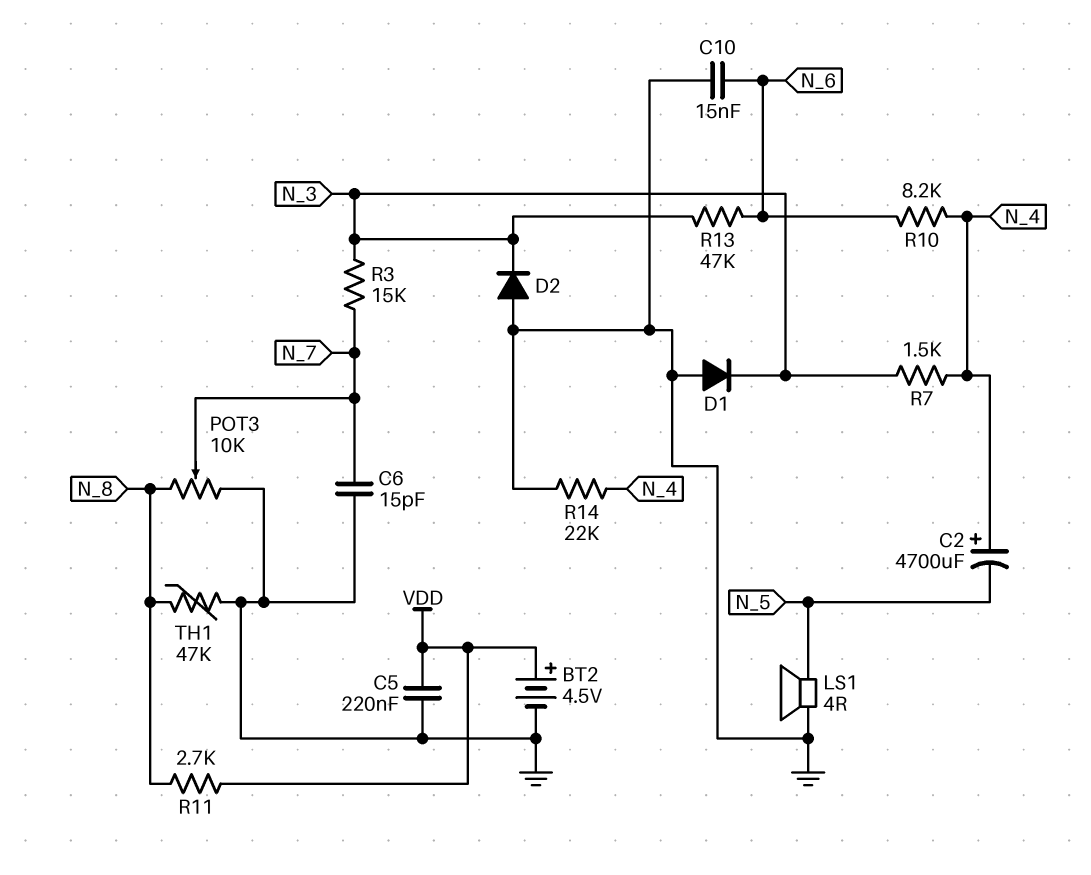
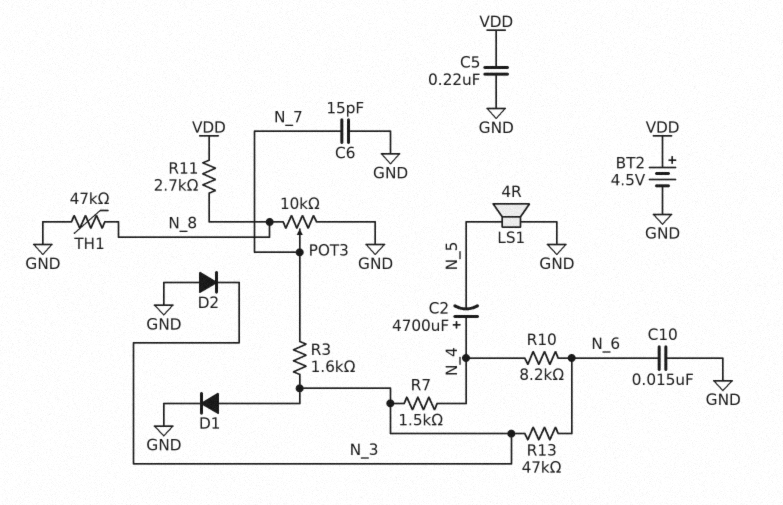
D1: diode (A GND, K N_3) -> diode (A N_3, K GND)
R3: 15k (N_3, N_7) -> 1.6k (N_3, N_7)
R14: 22k (GND, N_4) -> none

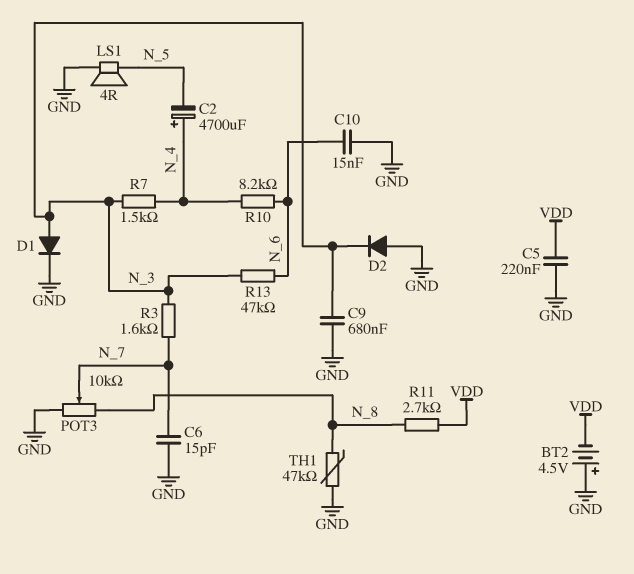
BT2: 4.5V (plus VDD, minus GND) -> 4.5V (plus GND, minus VDD)
C9: none -> 680nF (GND, N_3)

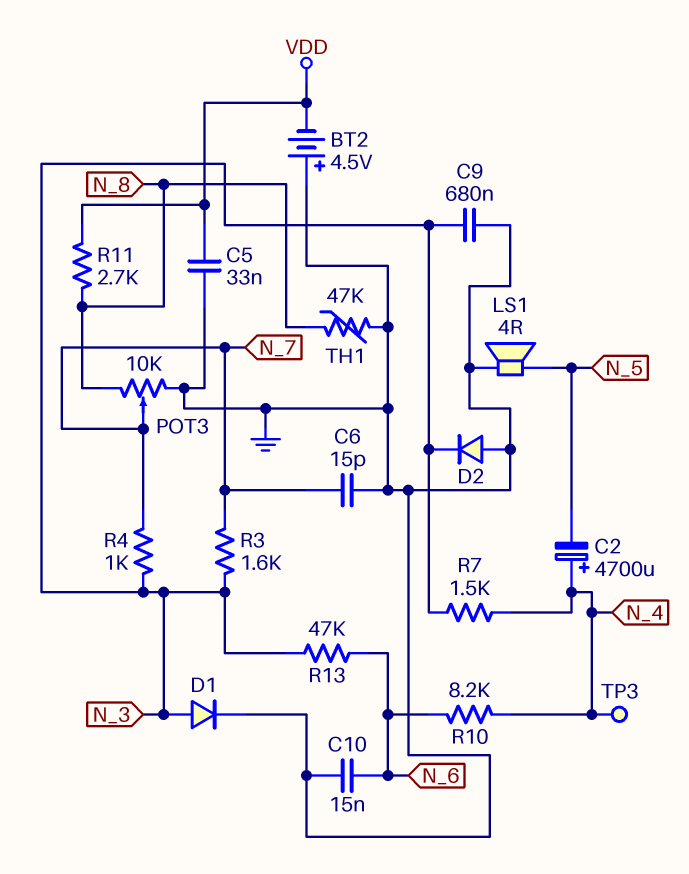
C5: 220nF (GND, VDD) -> 33nF (GND, VDD)
R4: none -> 1k (N_3, N_7)
TP3: none -> test point (N_4)

